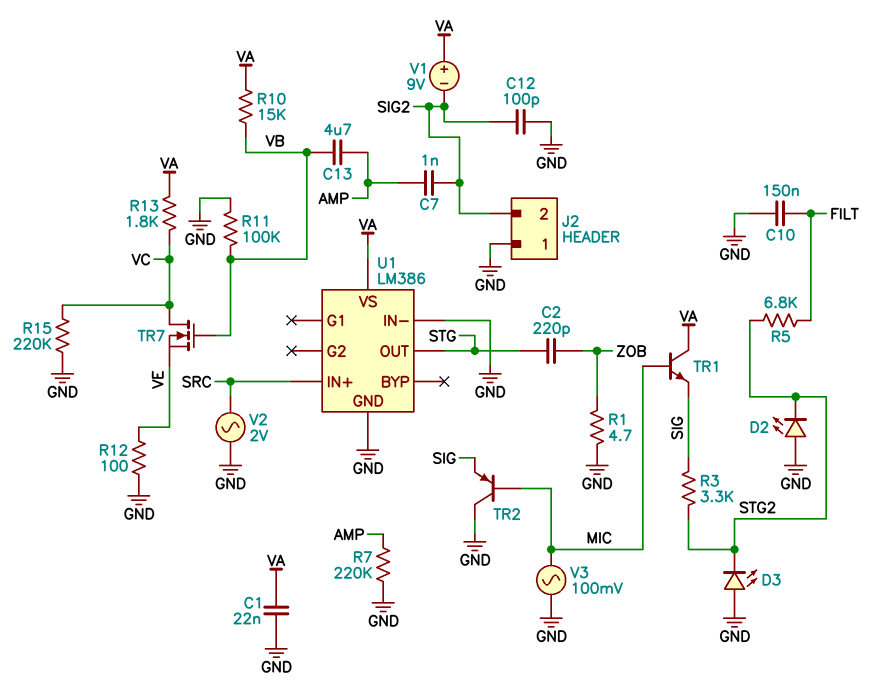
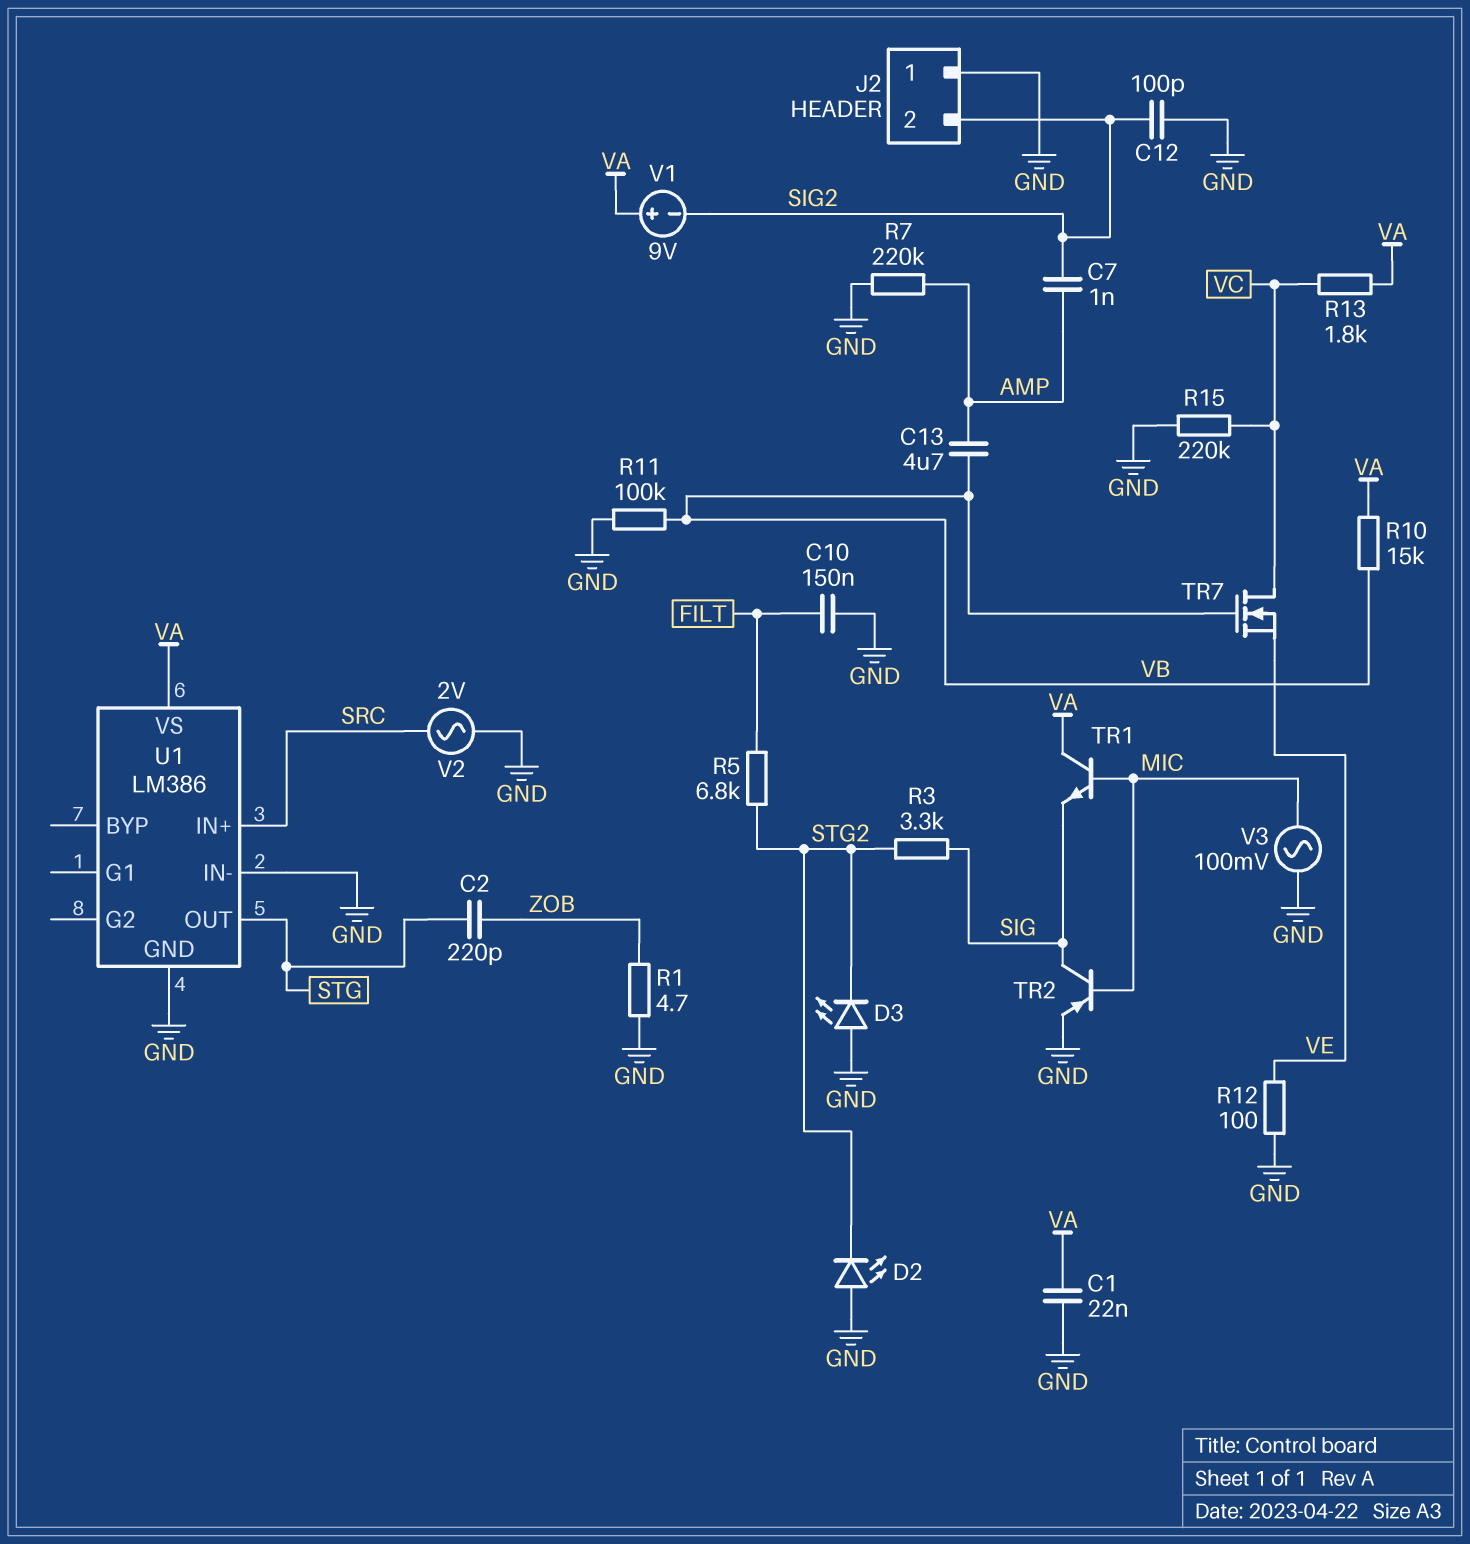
TR2: PNP (B MIC, C GND, E SIG) -> PNP (B MIC, C SIG, E GND)

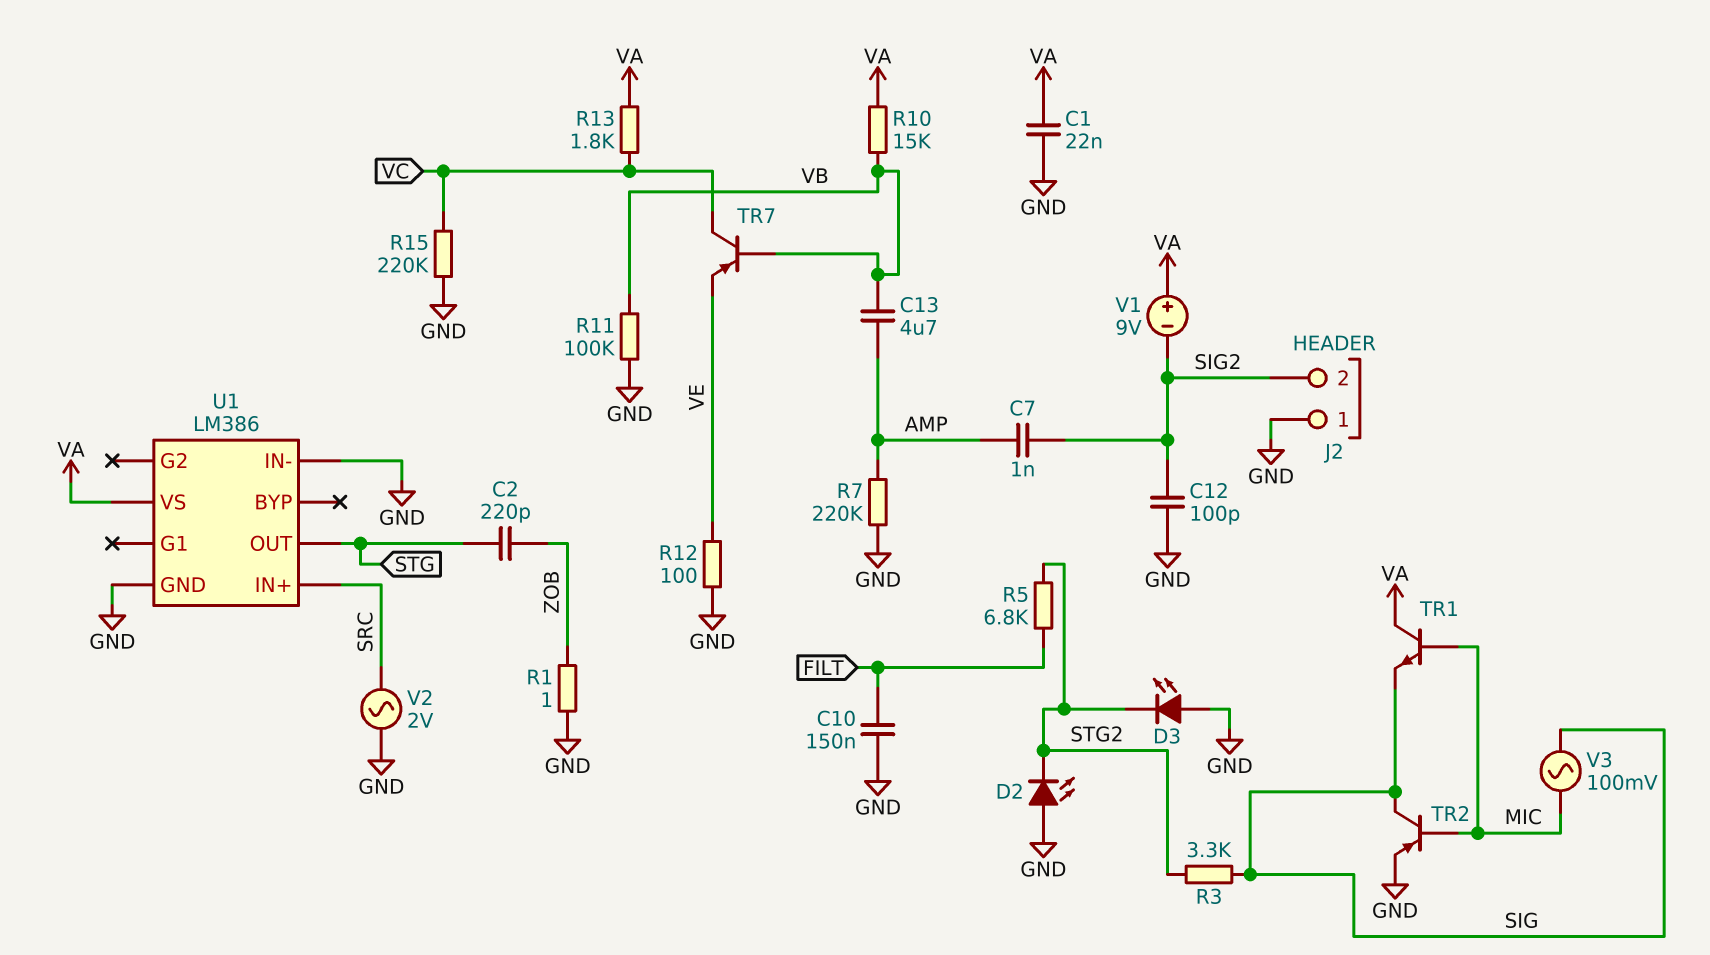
R1: 4.7 (GND, ZOB) -> 1 (GND, ZOB)
TR7: NMOS (G VB, D VC, S VE) -> PNP (B VB, C VC, E VE)
V3: AC 100mV (GND, MIC) -> AC 100mV (MIC, SIG)

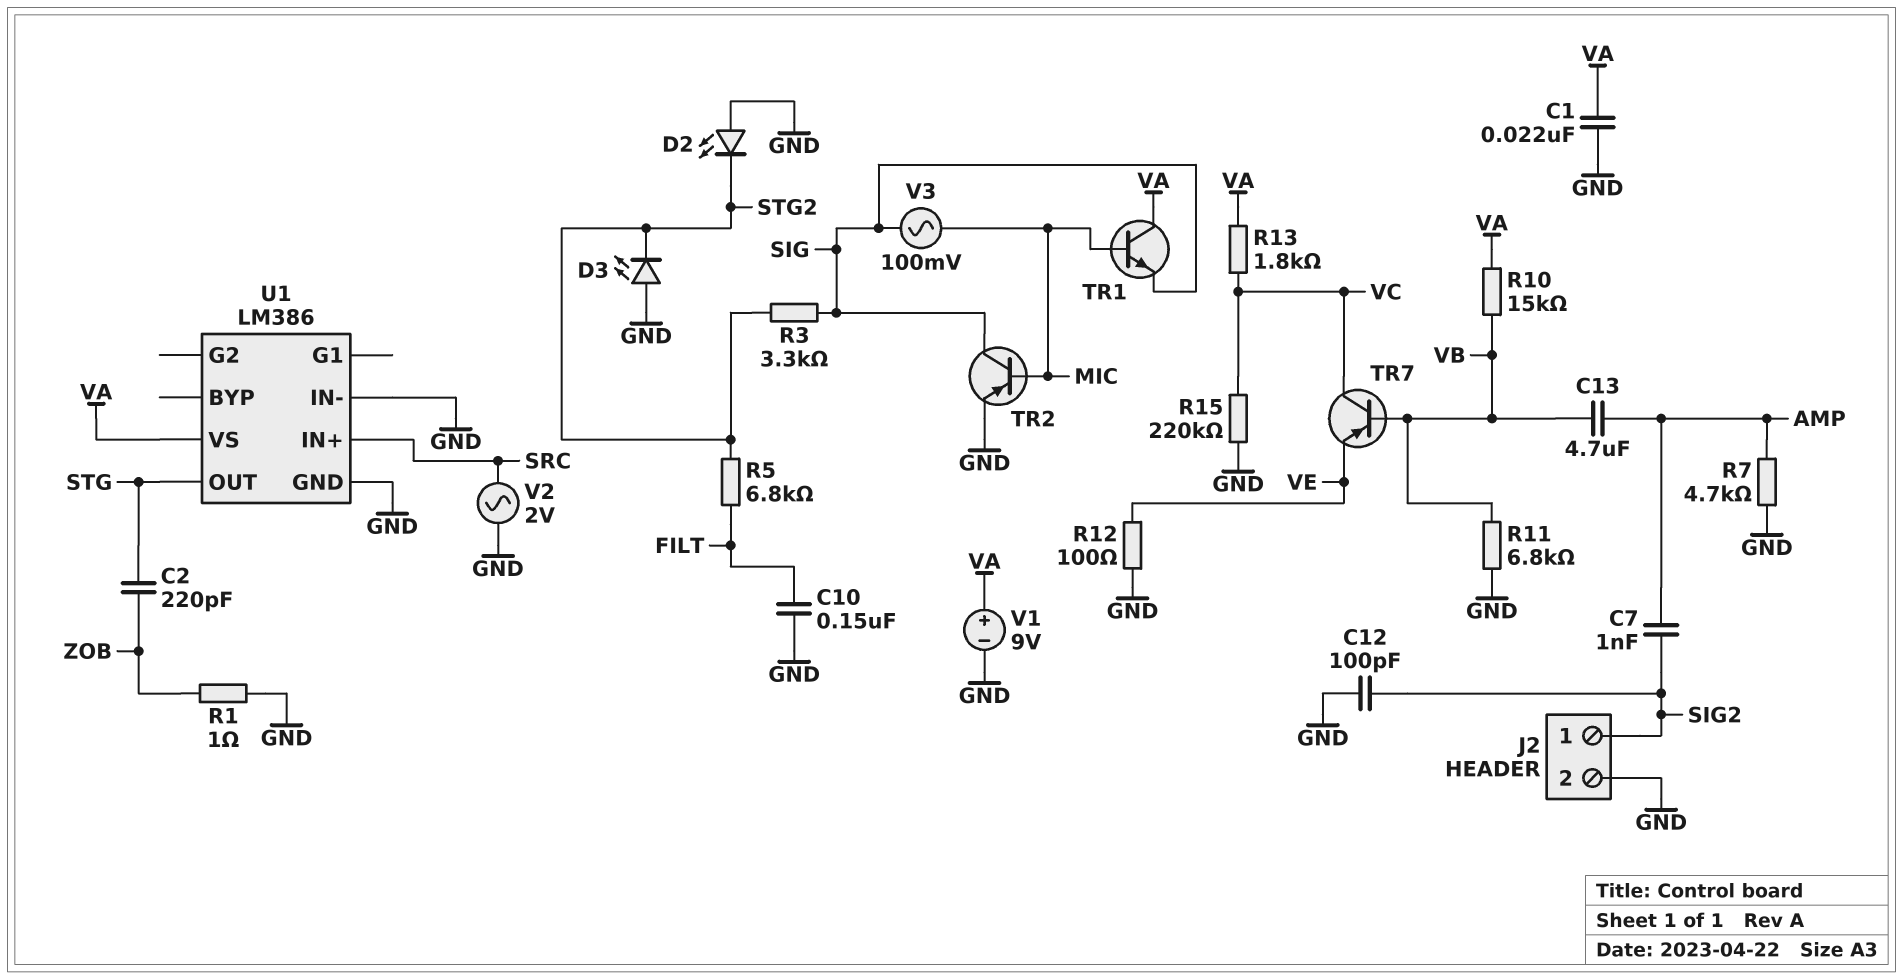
J2 pin 1: GND -> SIG2
J2 pin 2: SIG2 -> GND
R7: 220k (AMP, GND) -> 4.7k (AMP, GND)
R11: 100k (GND, VB) -> 6.8k (GND, VB)
V1: 9V (plus VA, minus SIG2) -> 9V (plus VA, minus GND)

